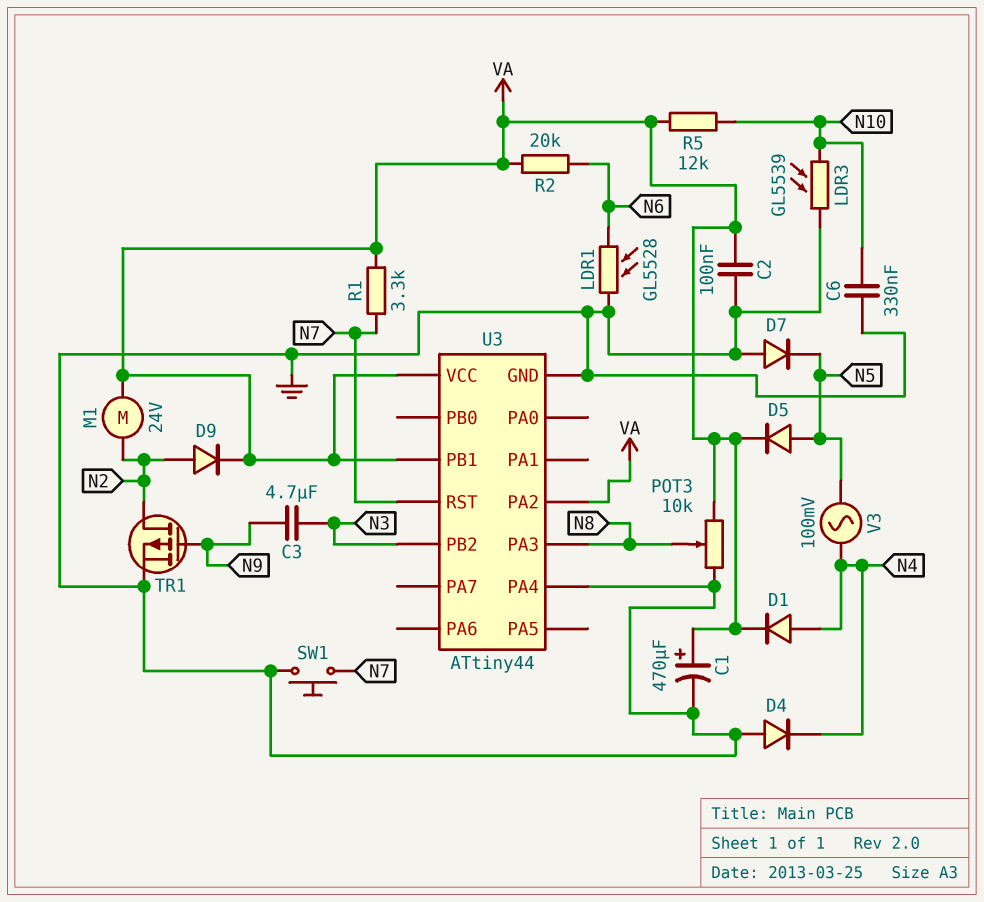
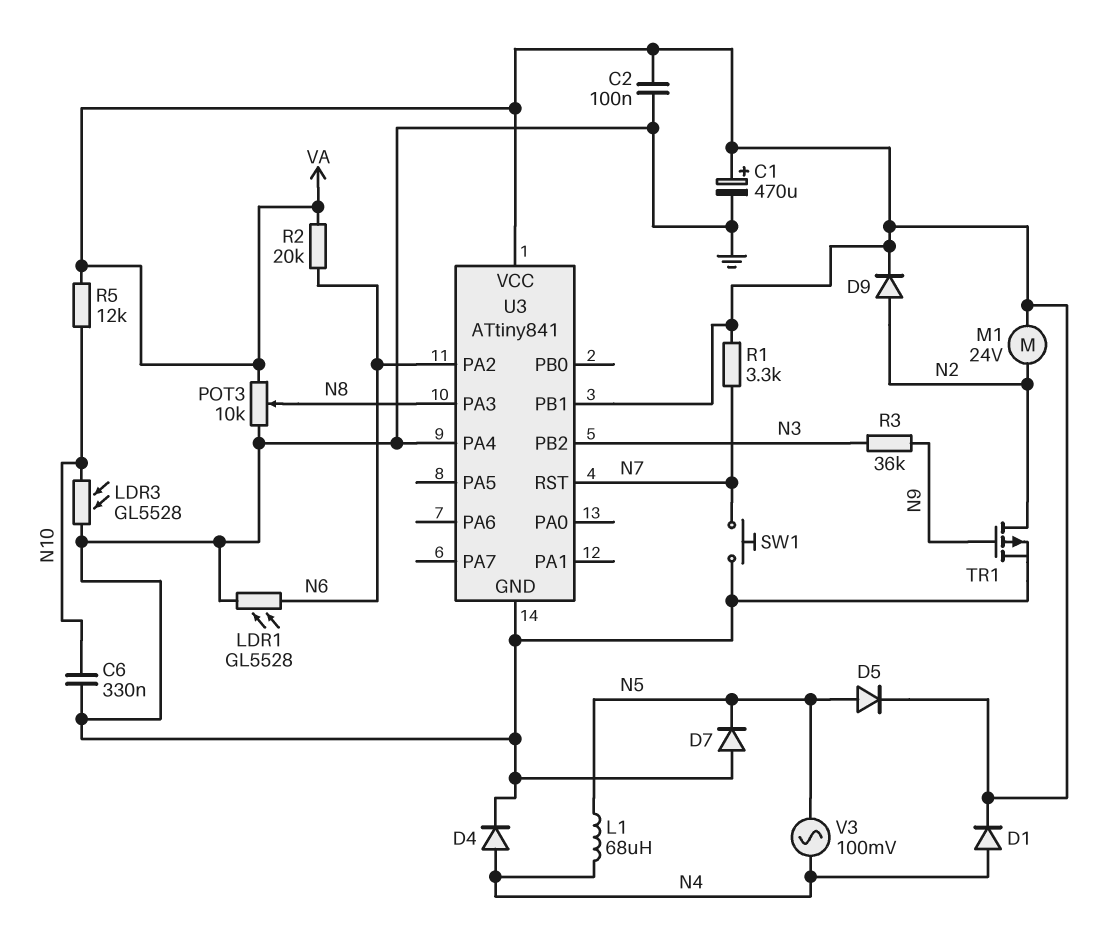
C3: 4.7uF (N3, N9) -> none
D4: diode (A GND, K N4) -> diode (A N4, K GND)
L1: none -> 68uH (N4, N5)
LDR3: GL5539 (GND, N10) -> GL5528 (GND, N10)
R3: none -> 36k (N3, N9)
U3: ATtiny44 -> ATtiny841
U3 pin PA2: VA -> N6

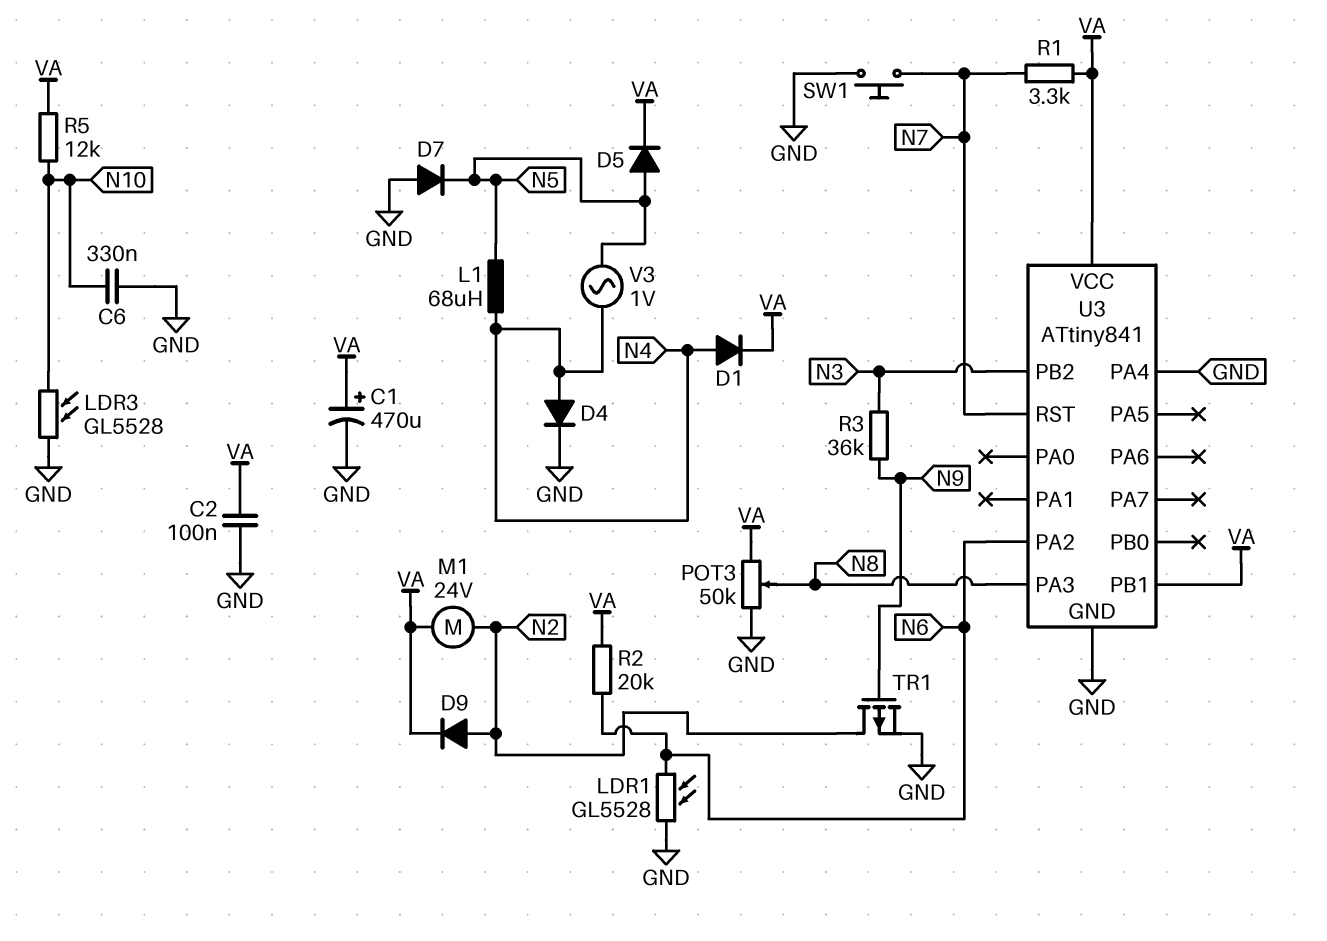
POT3: 10k (GND, VA, wiper N8) -> 50k (GND, VA, wiper N8)
V3: AC 100mV (N4, N5) -> AC 1V (N4, N5)

